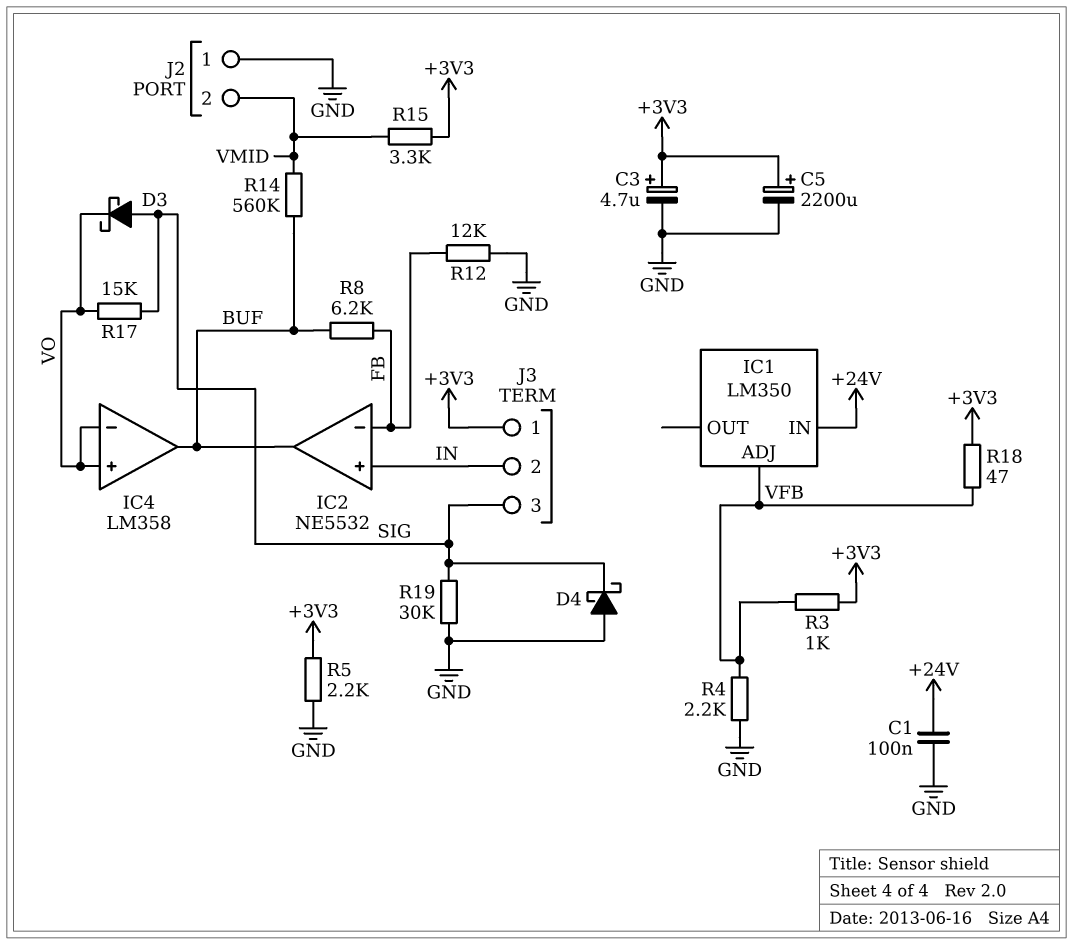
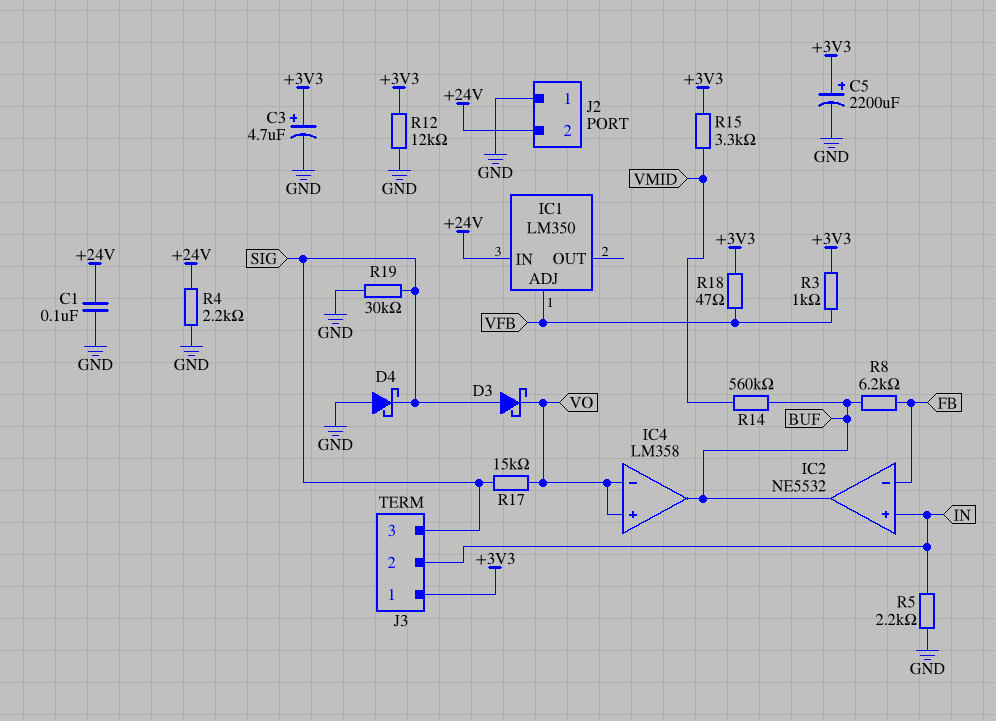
J2 pin 2: VMID -> +24V
R4: 2.2k (GND, VFB) -> 2.2k (+24V, GND)
R5: 2.2k (+3V3, GND) -> 2.2k (GND, IN)
R12: 12k (FB, GND) -> 12k (+3V3, GND)

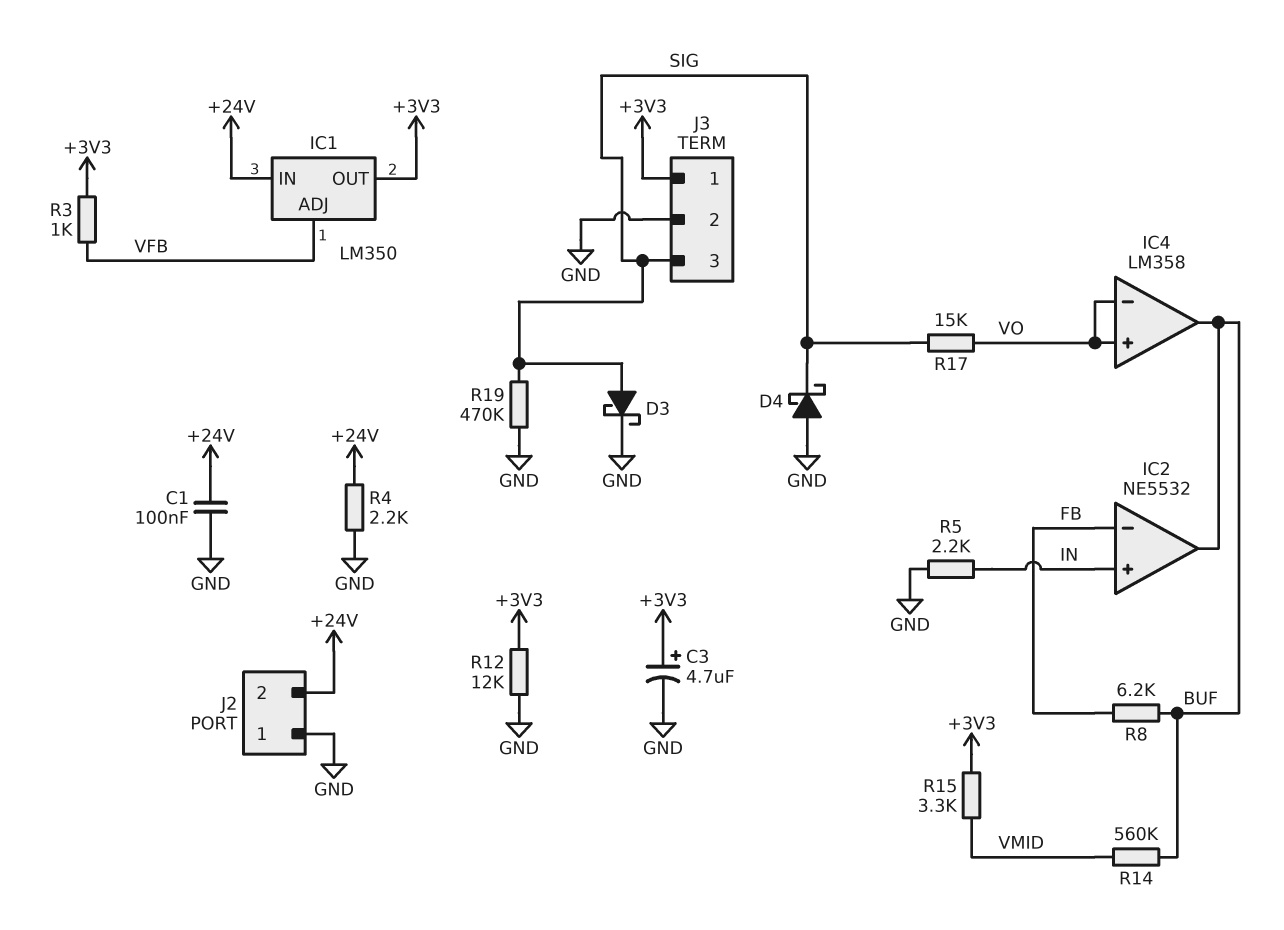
C5: 2200uF (plus +3V3, minus GND) -> none
D3: schottky (A SIG, K VO) -> schottky (A SIG, K GND)
IC1 pin OUT: none -> +3V3
J3 pin 2: IN -> GND
R18: 47 (+3V3, VFB) -> none
R19: 30k (GND, SIG) -> 470k (GND, SIG)

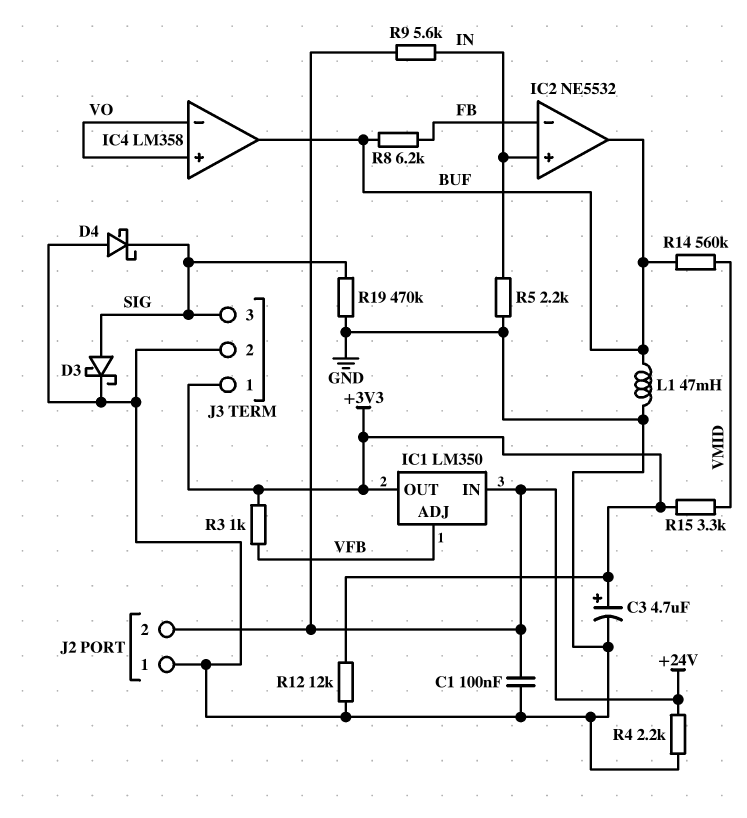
L1: none -> 47mH (BUF, GND)
R9: none -> 5.6k (+24V, IN)
R17: 15k (SIG, VO) -> none

